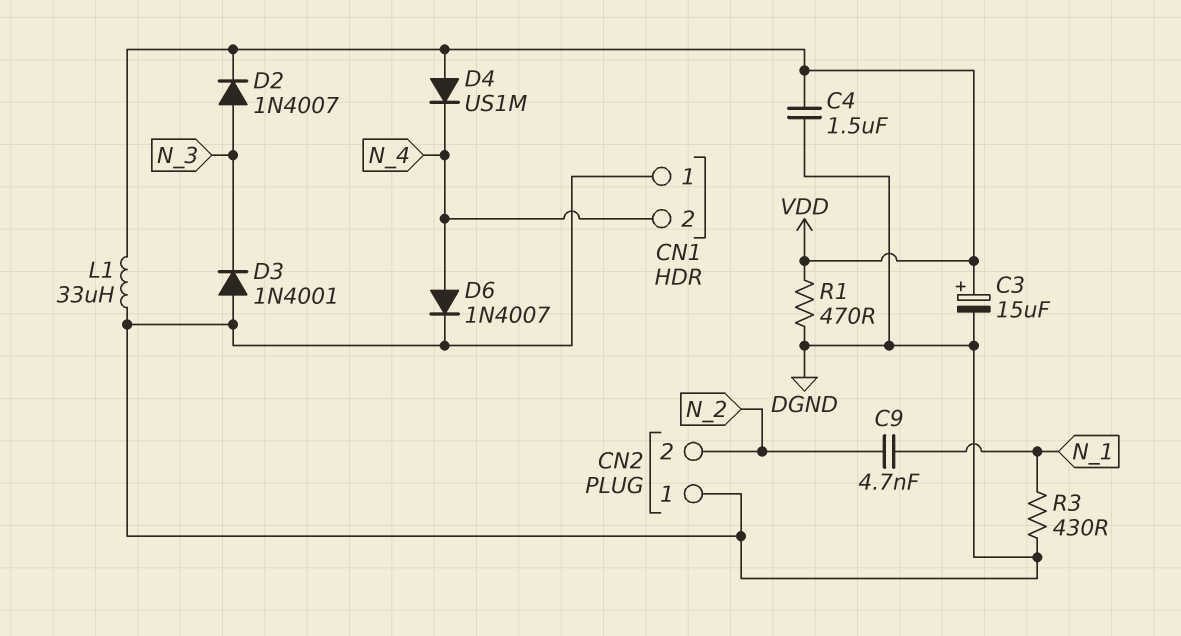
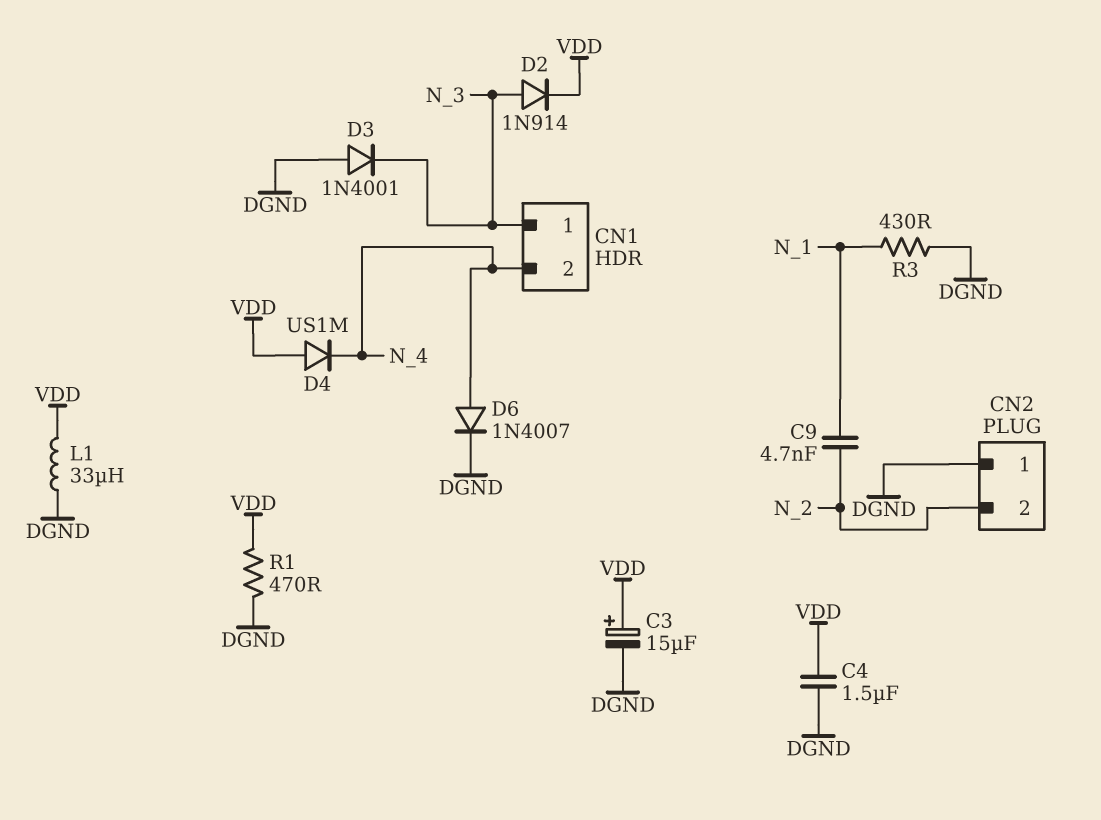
CN1 pin 1: DGND -> N_3
D2: diode 1N4007 (A N_3, K VDD) -> diode 1N914 (A N_3, K VDD)

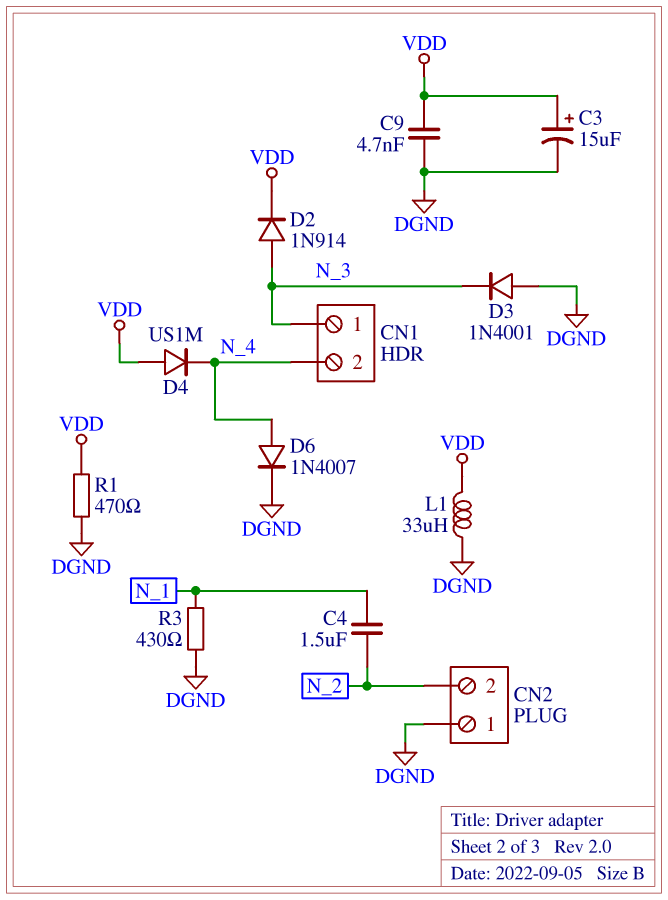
C4: 1.5uF (DGND, VDD) -> 1.5uF (N_1, N_2)
C9: 4.7nF (N_1, N_2) -> 4.7nF (DGND, VDD)

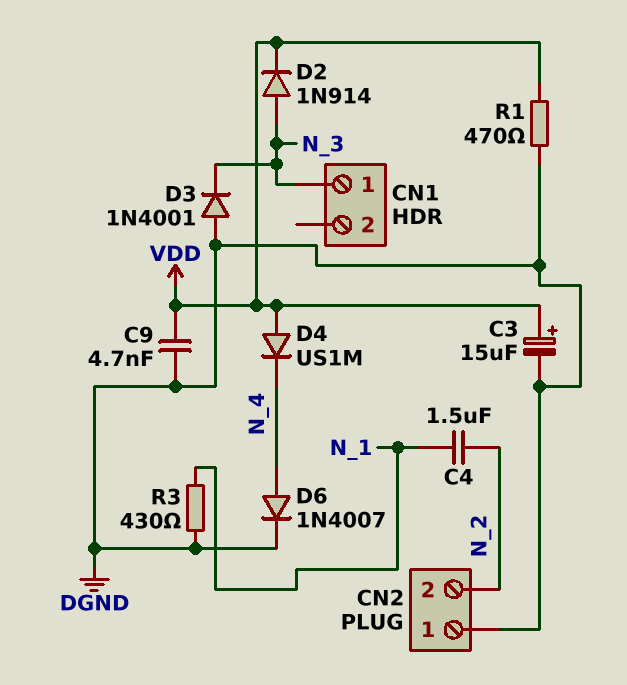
CN1 pin 2: N_4 -> none
L1: 33uH (DGND, VDD) -> none

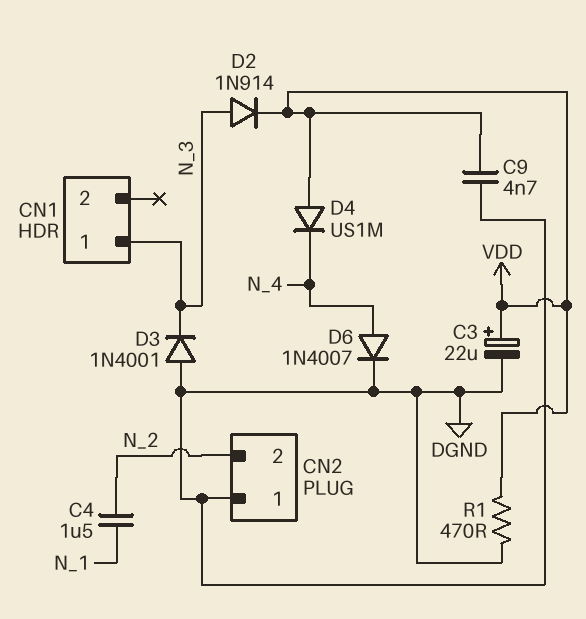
C3: 15uF (plus VDD, minus DGND) -> 22uF (plus VDD, minus DGND)
R3: 430 (DGND, N_1) -> none

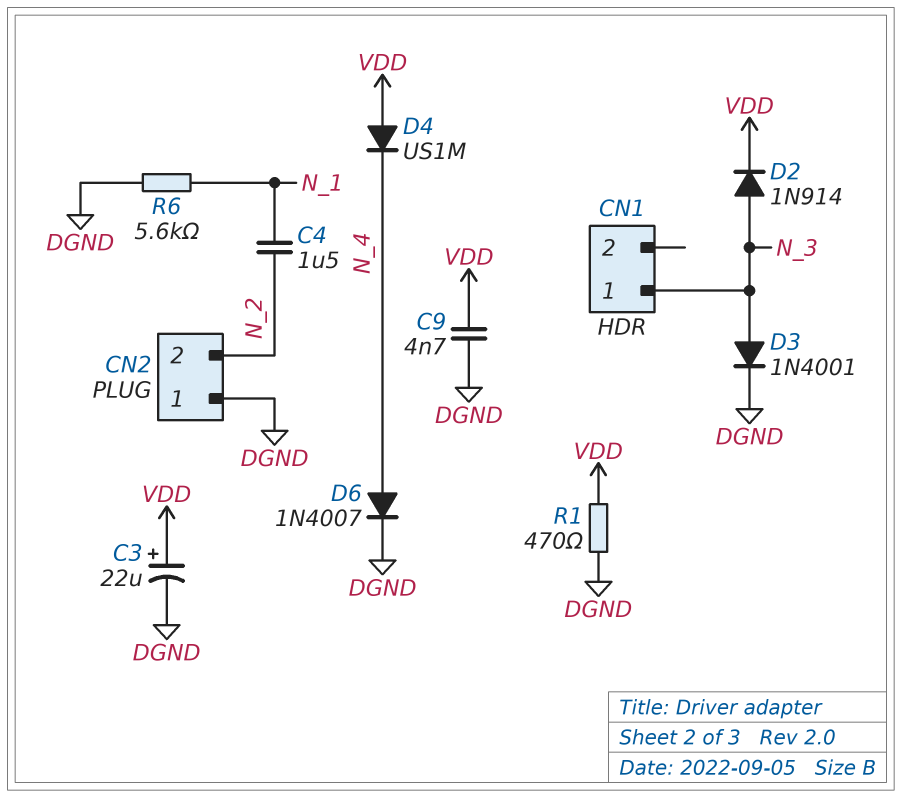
D3: diode 1N4001 (A DGND, K N_3) -> diode 1N4001 (A N_3, K DGND)
R6: none -> 5.6k (DGND, N_1)

